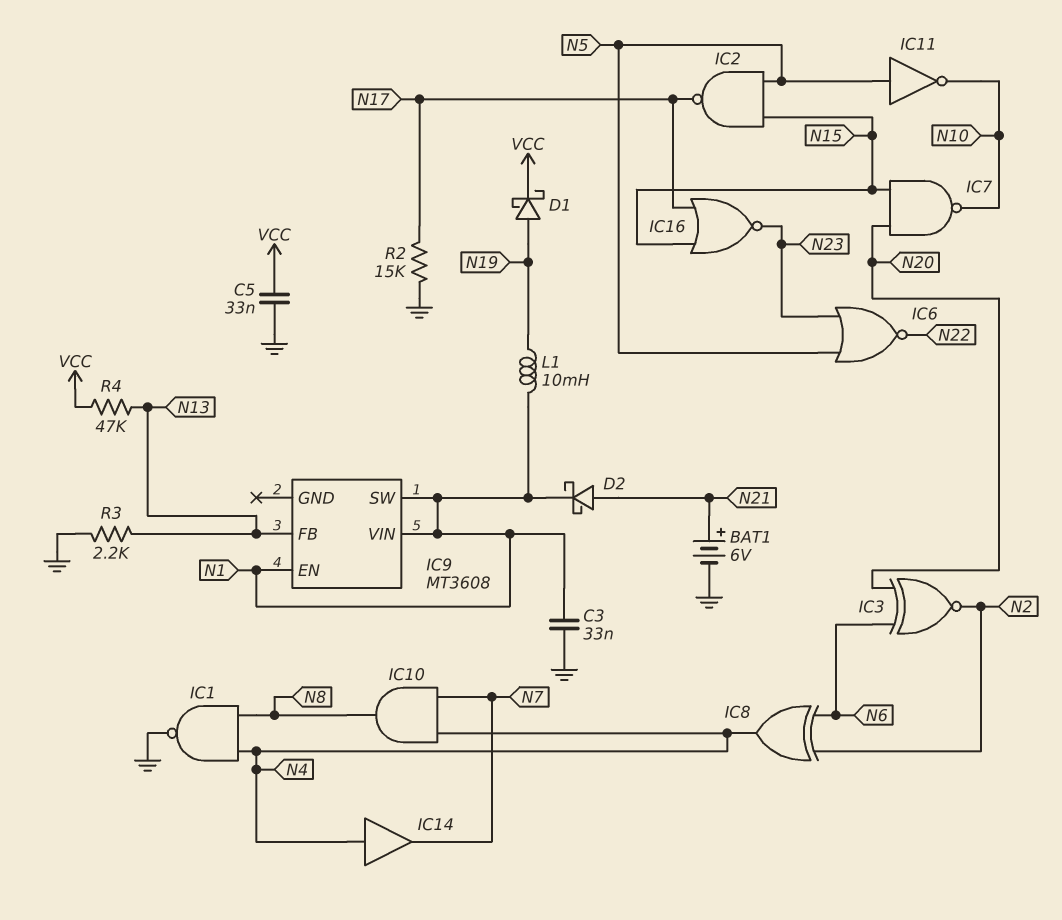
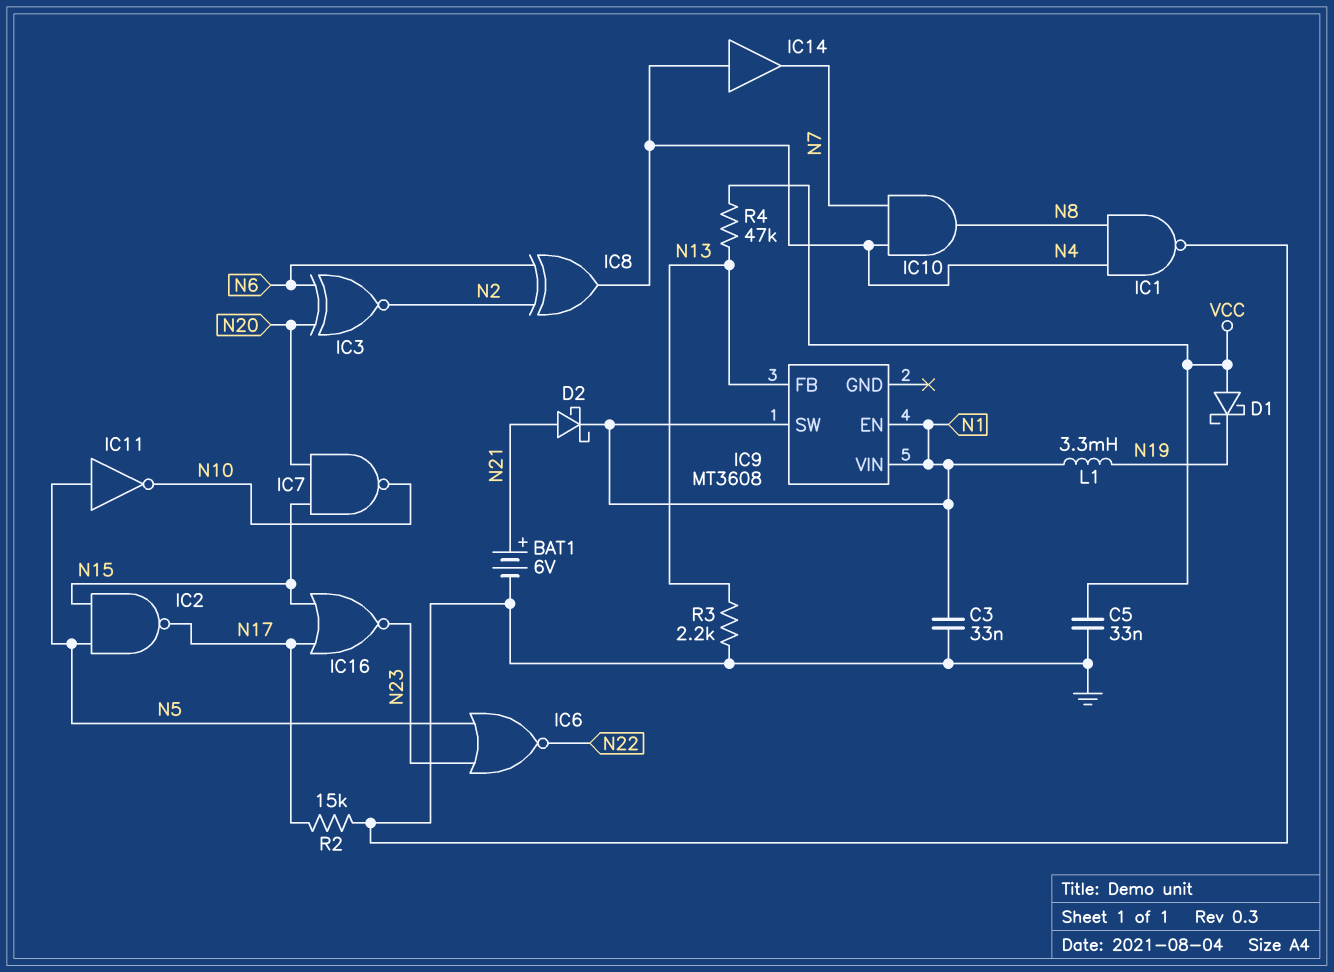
D1: schottky (A N19, K VCC) -> schottky (A VCC, K N19)
L1: 10mH (N1, N19) -> 3.3mH (N1, N19)

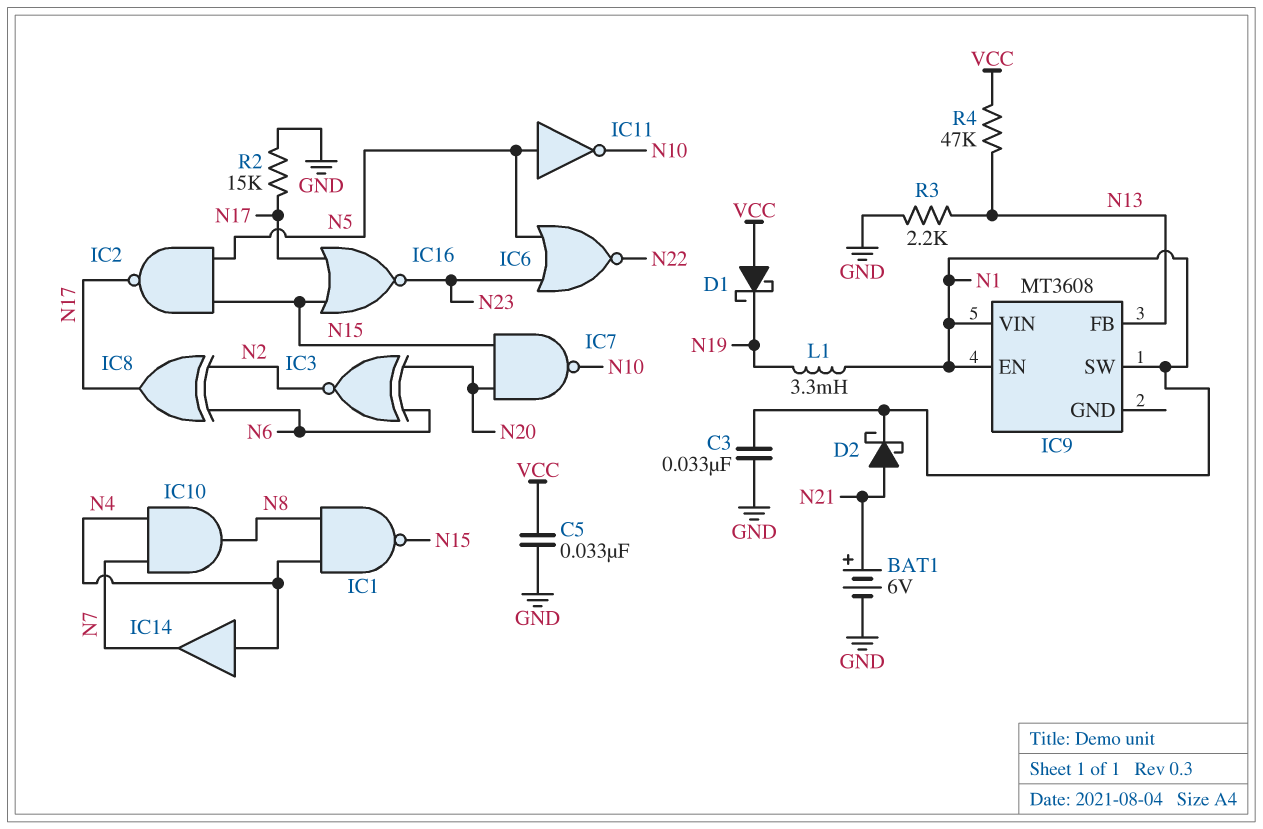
IC1: NAND (in N4, in N8, out GND) -> NAND (in N4, in N8, out N15)
IC8: XOR (in N2, in N6, out N4) -> XOR (in N2, in N6, out N17)

